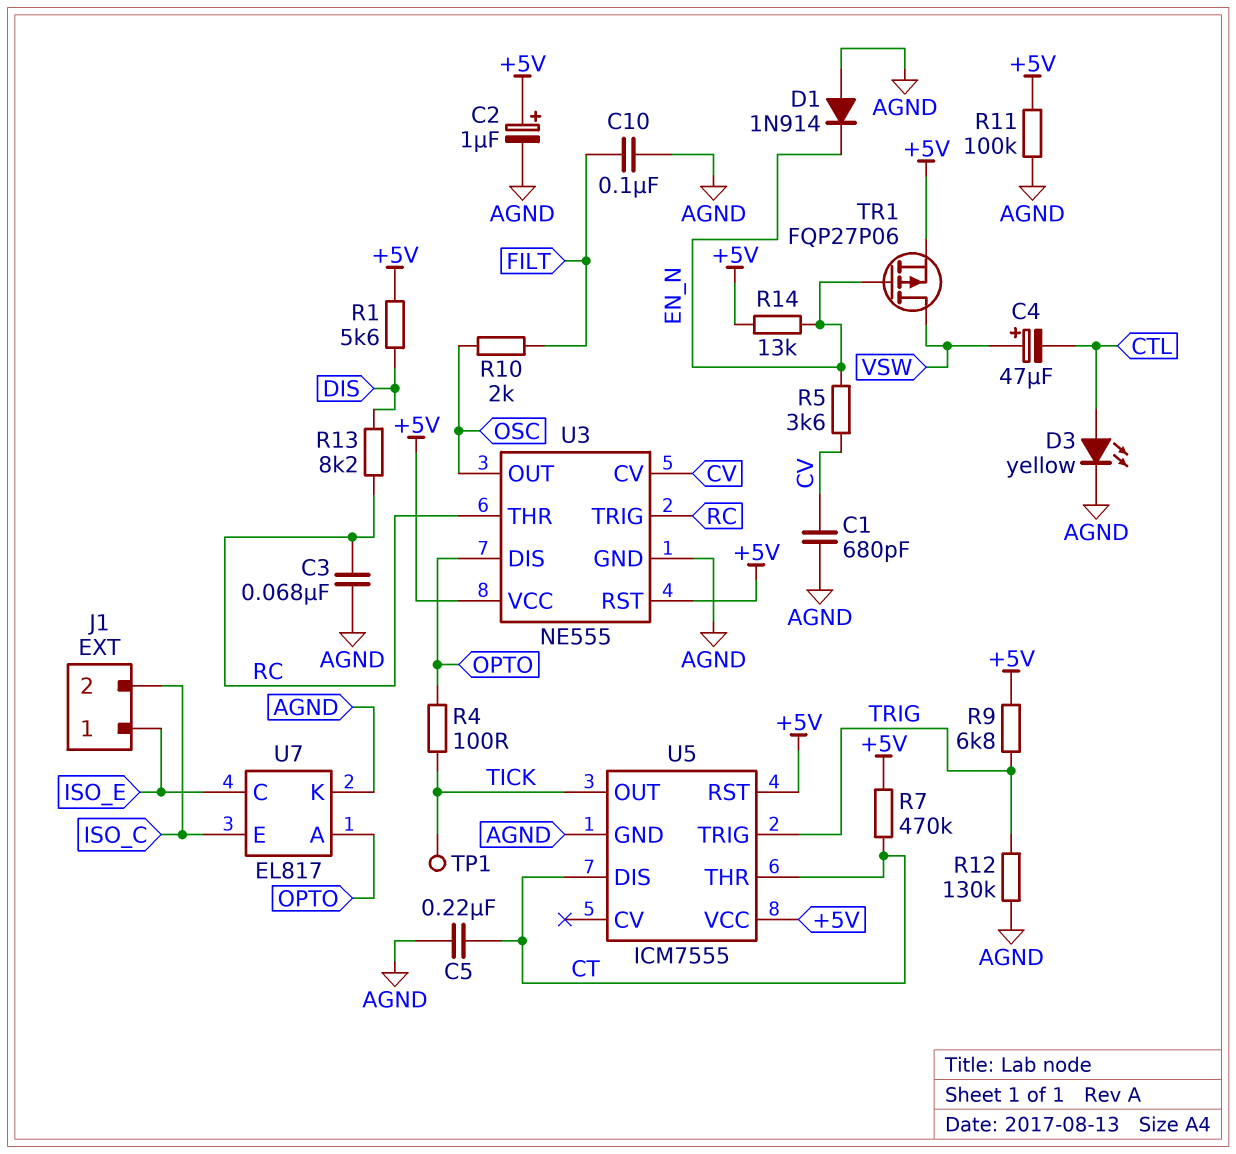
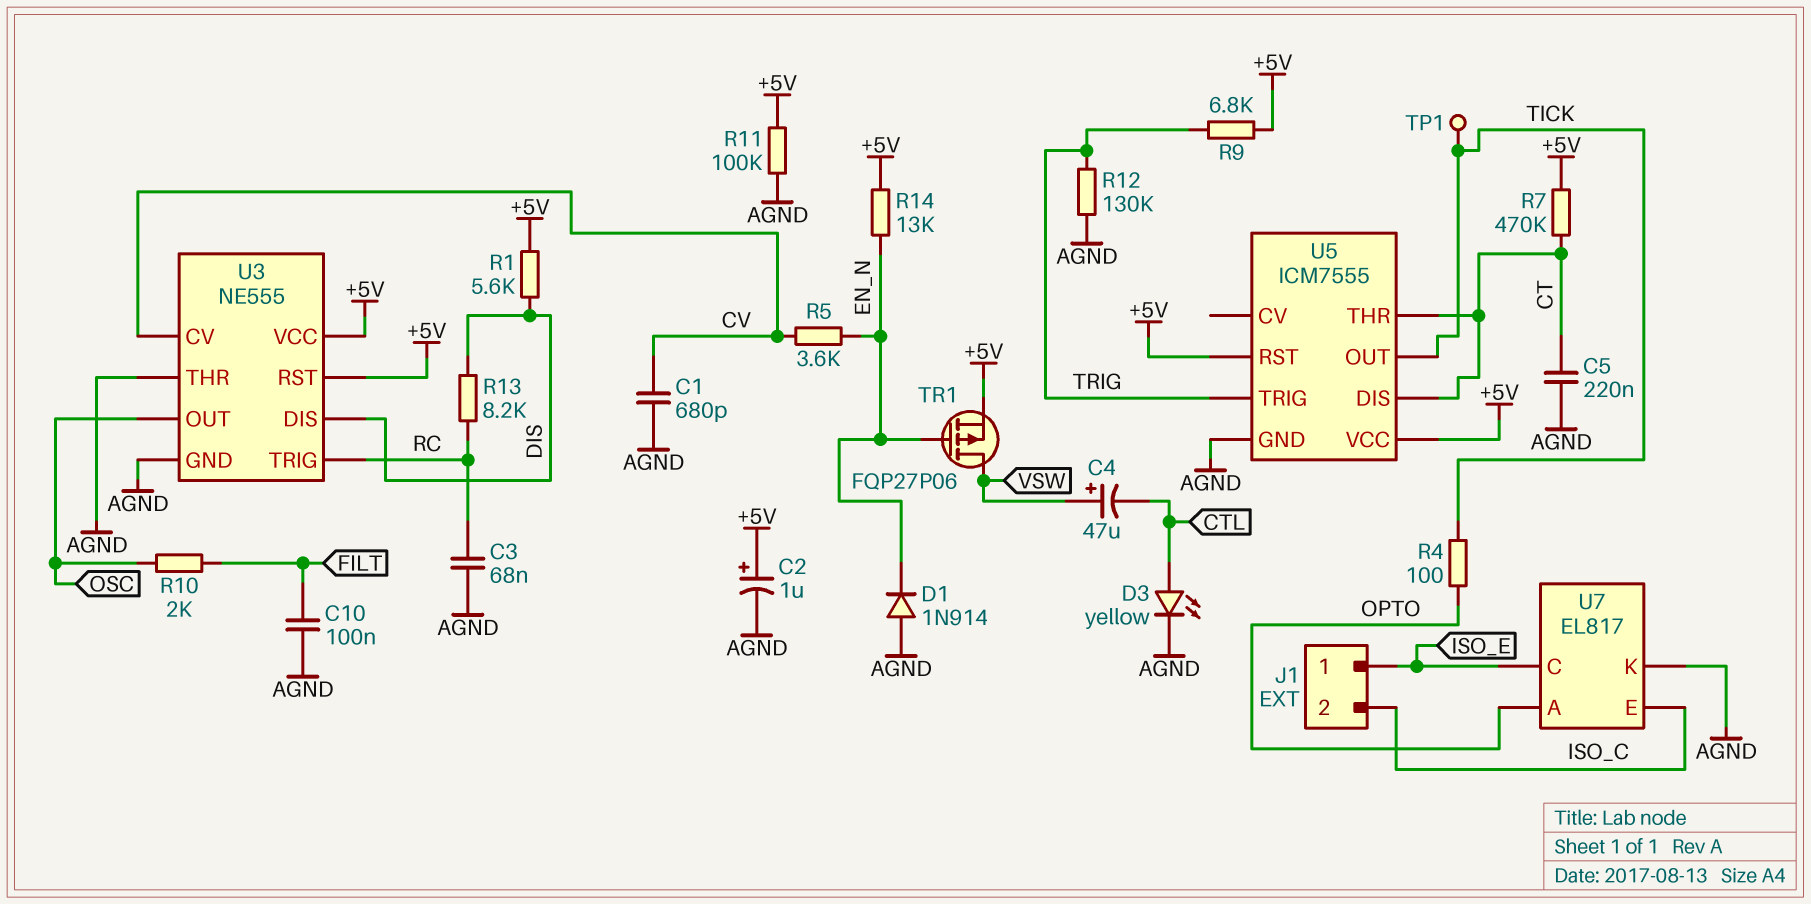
U3 pin DIS: OPTO -> DIS
U3 pin THR: RC -> AGND

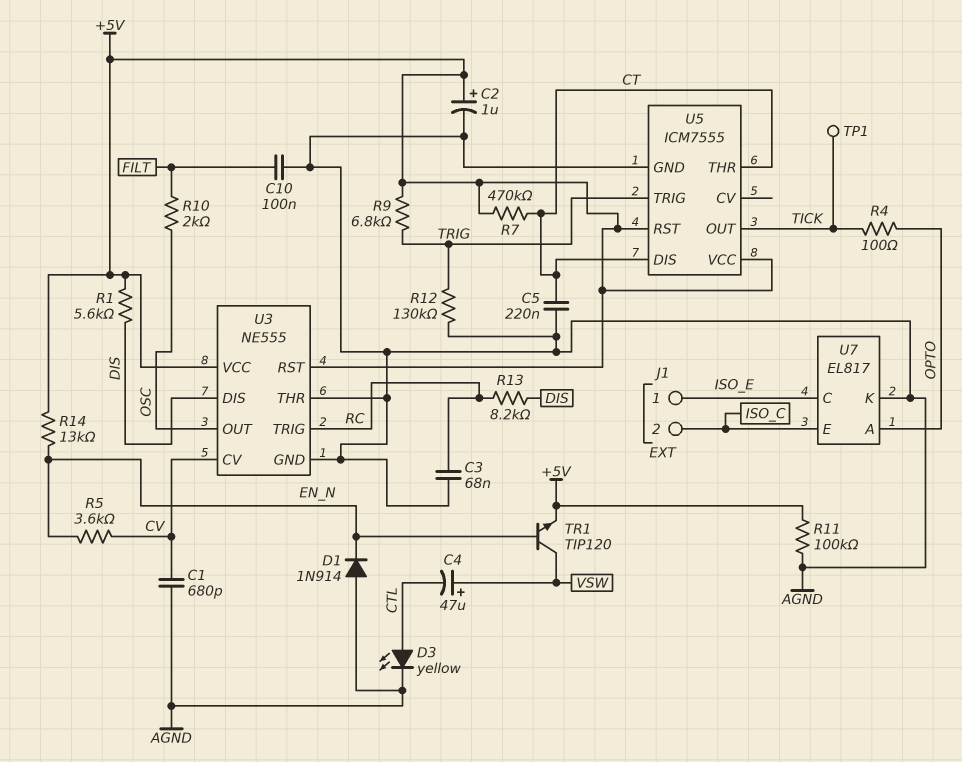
TR1: PMOS FQP27P06 (G EN_N, D VSW, S +5V) -> NPN TIP120 (B EN_N, C VSW, E +5V)

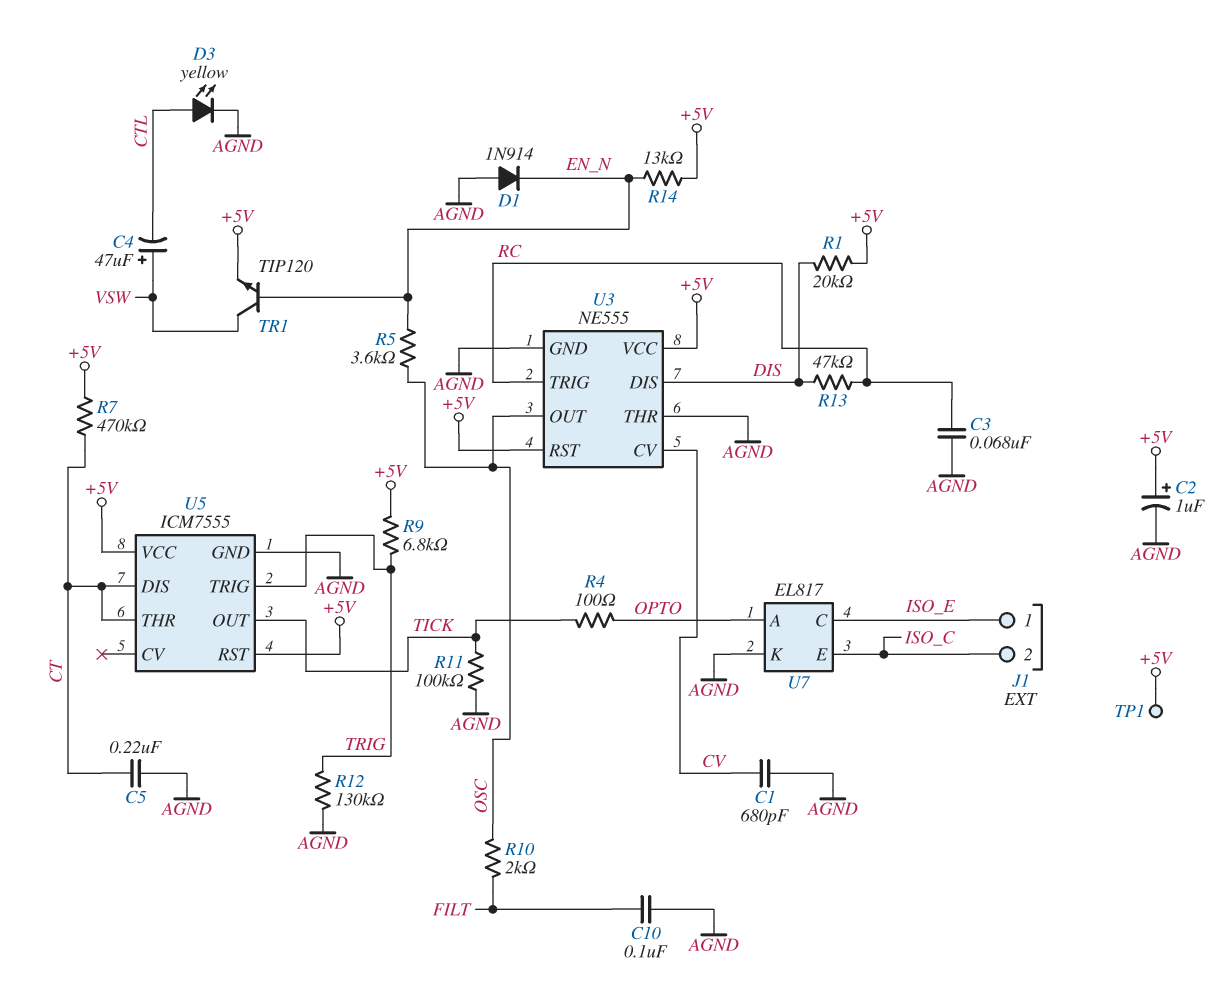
R1: 5.6k (+5V, DIS) -> 20k (+5V, DIS)
R5: 3.6k (CV, EN_N) -> 3.6k (EN_N, OSC)
R11: 100k (+5V, AGND) -> 100k (AGND, TICK)
R13: 8.2k (DIS, RC) -> 47k (DIS, RC)
TP1: test point (TICK) -> test point (+5V)

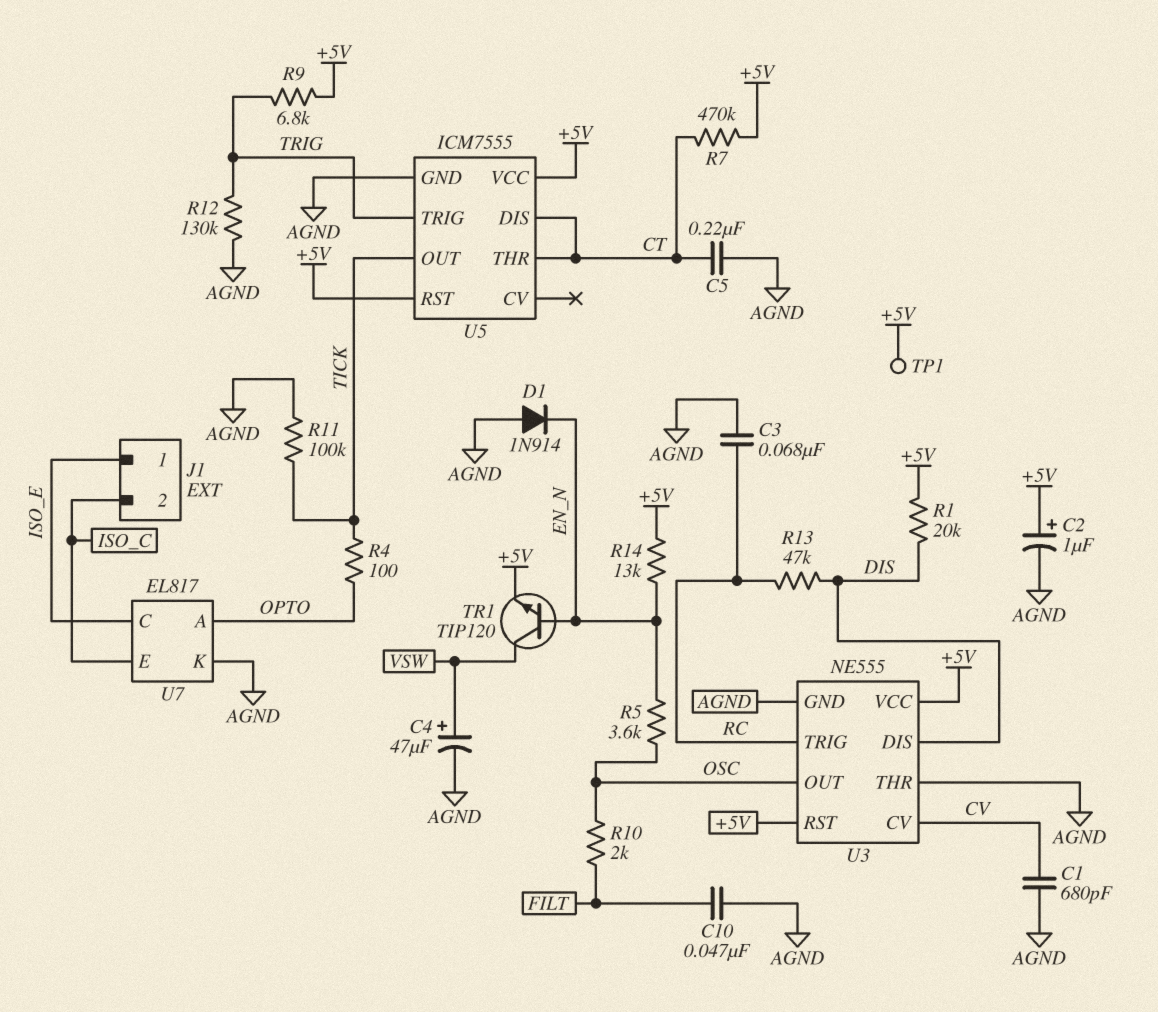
C4: 47uF (plus VSW, minus CTL) -> 47uF (plus VSW, minus AGND)
C10: 100nF (AGND, FILT) -> 47nF (AGND, FILT)
D3: LED yellow (A CTL, K AGND) -> none

